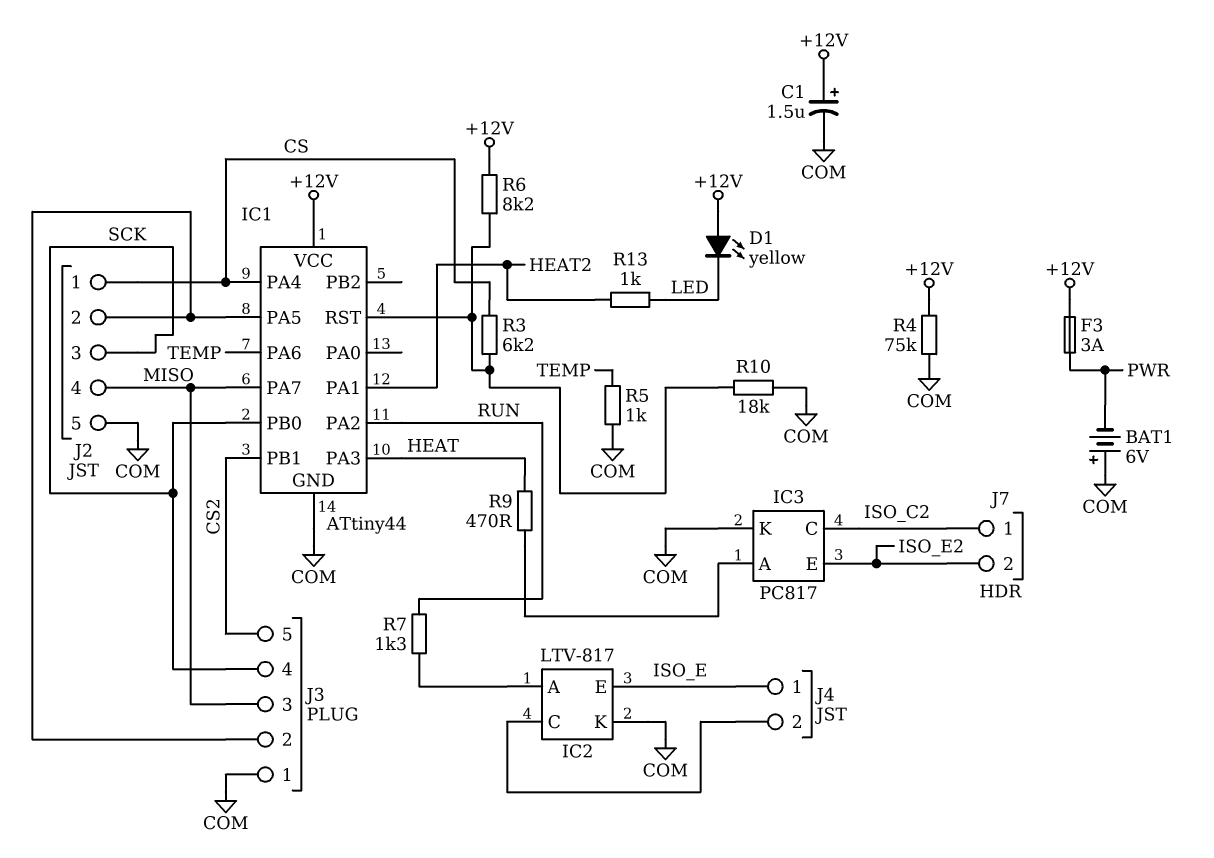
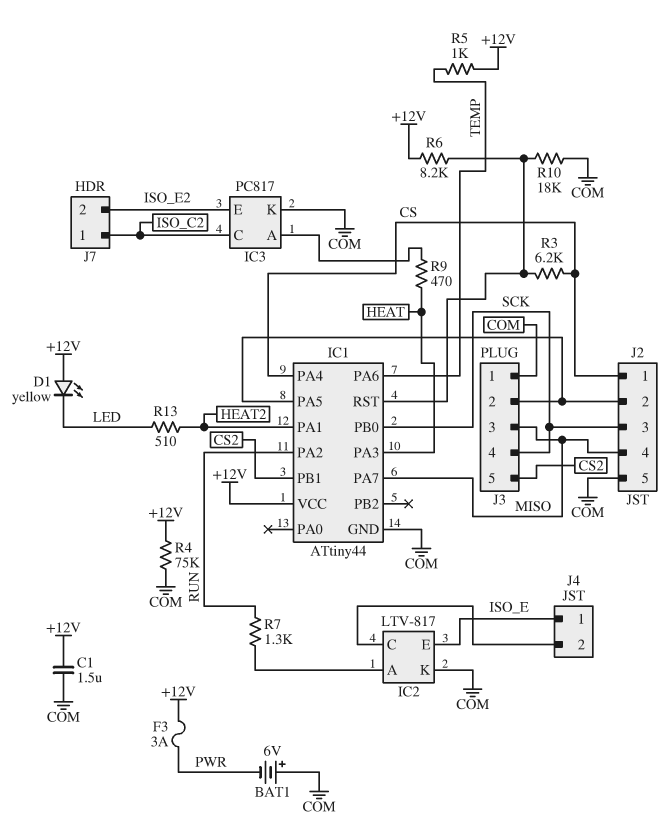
C1: 1.5uF (plus +12V, minus COM) -> 1.5uF (+12V, COM)
R5: 1k (COM, TEMP) -> 1k (+12V, TEMP)
R13: 1k (HEAT2, LED) -> 510 (HEAT2, LED)

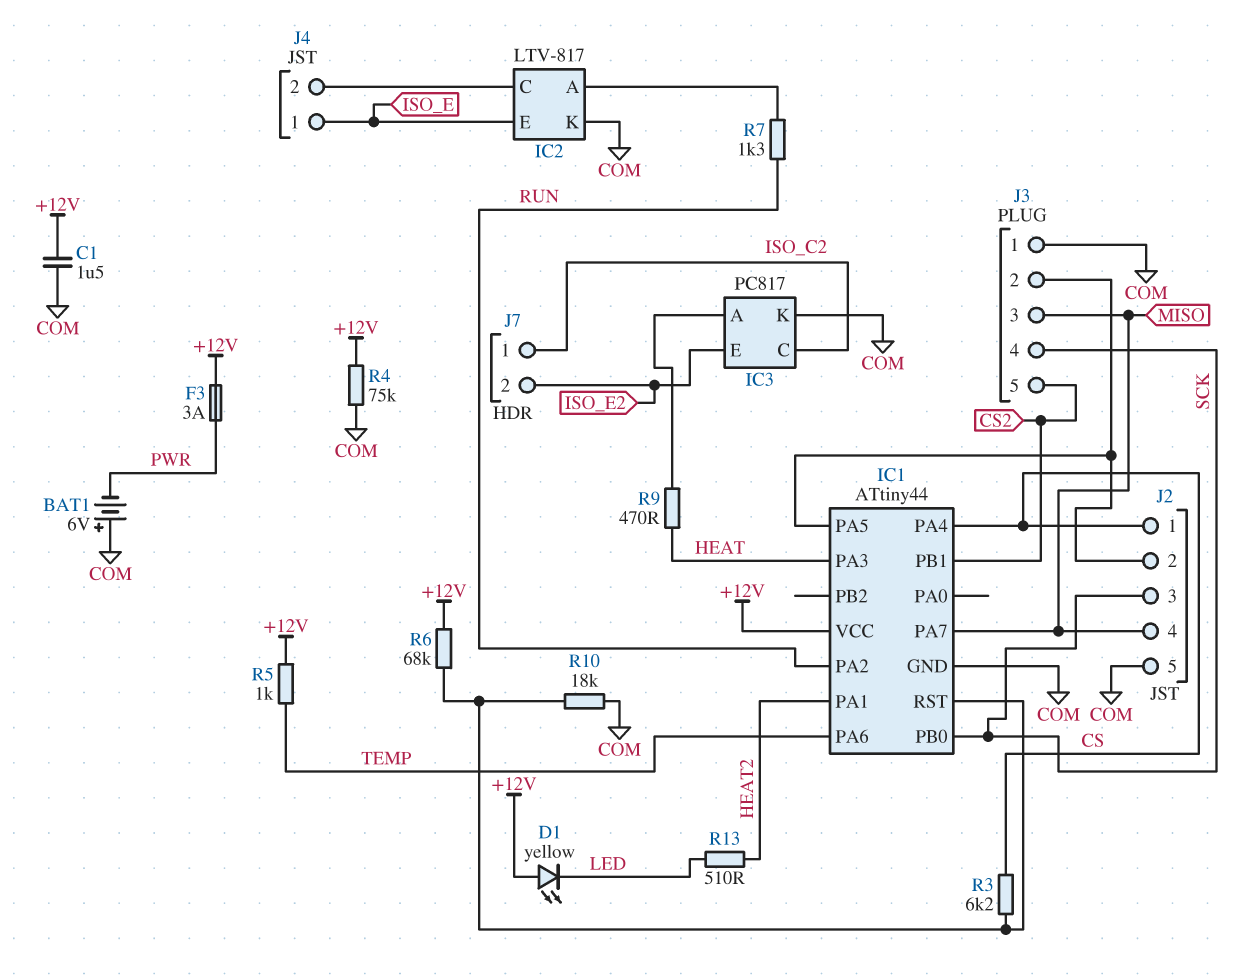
R6: 8.2k (+12V, IC1/RST) -> 68k (+12V, IC1/RST)

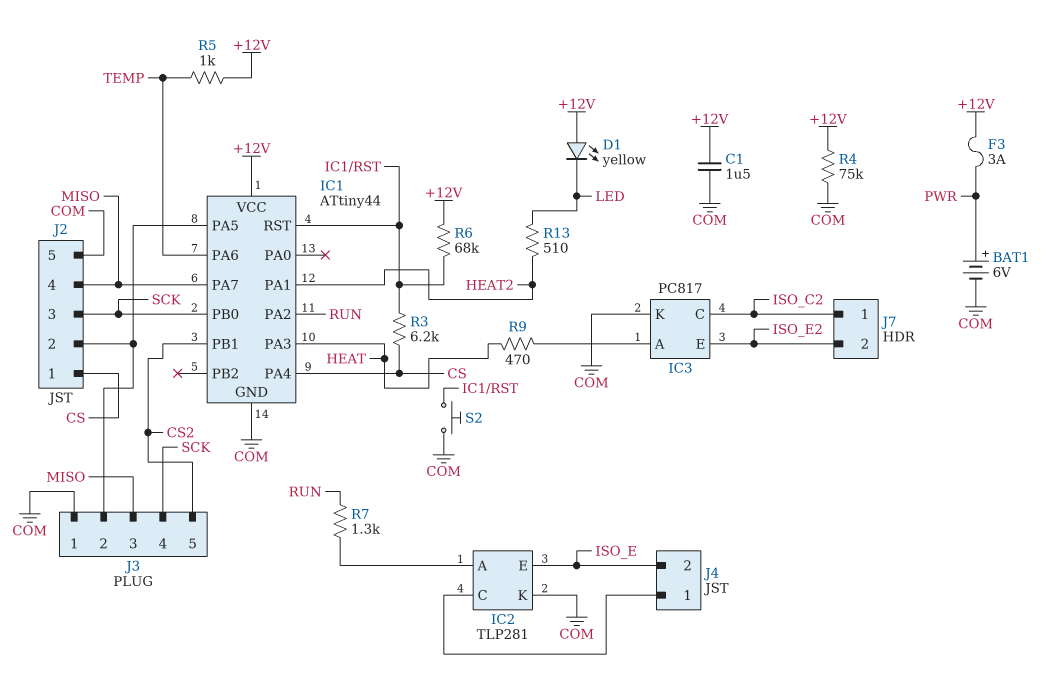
BAT1: 6V (plus COM, minus PWR) -> 6V (plus PWR, minus COM)
IC2: LTV-817 -> TLP281
J4 pin 1: ISO_E -> IC2/C
J4 pin 2: IC2/C -> ISO_E
R10: 18k (COM, IC1/RST) -> none
S2: none -> button (COM, IC1/RST)

